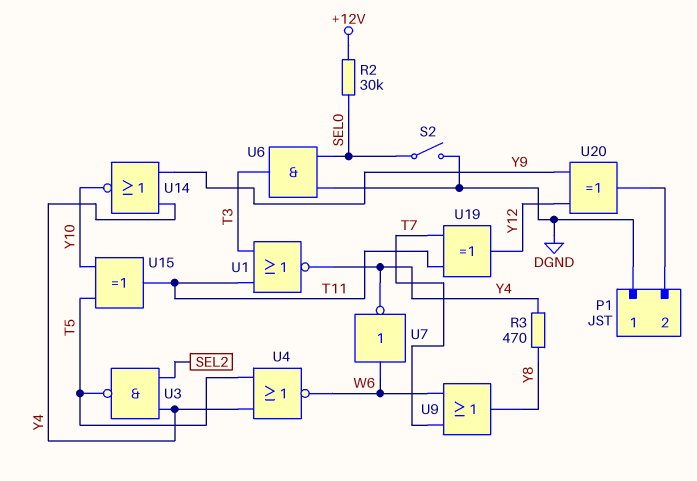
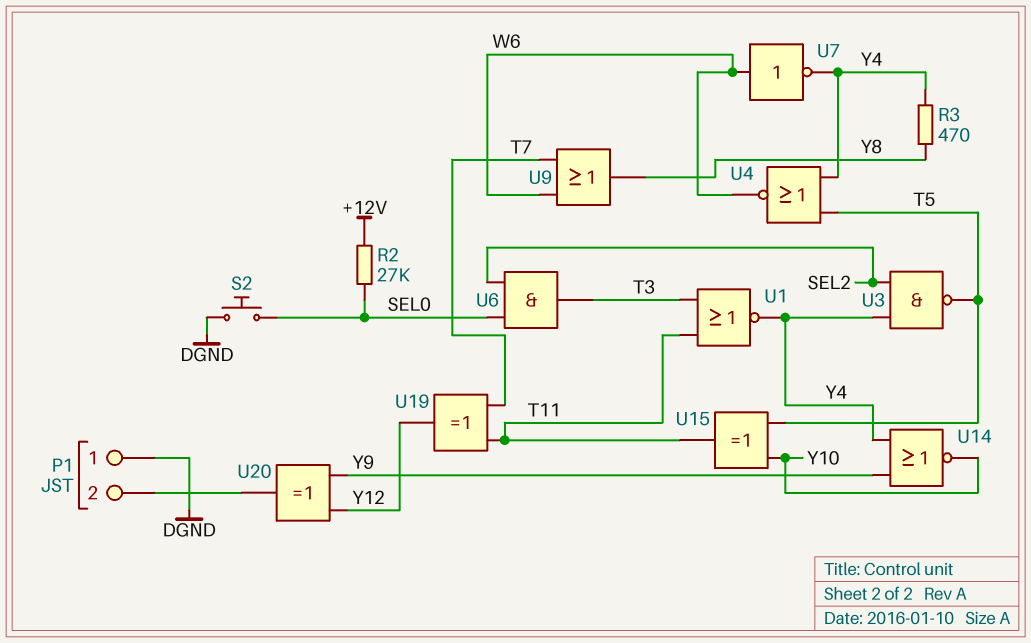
R2: 30k (+12V, SEL0) -> 27k (+12V, SEL0)
S2: switch (DGND, SEL0) -> button (DGND, SEL0)
U6: AND (in DGND, in SEL0, out T3) -> AND (in SEL0, in SEL2, out T3)

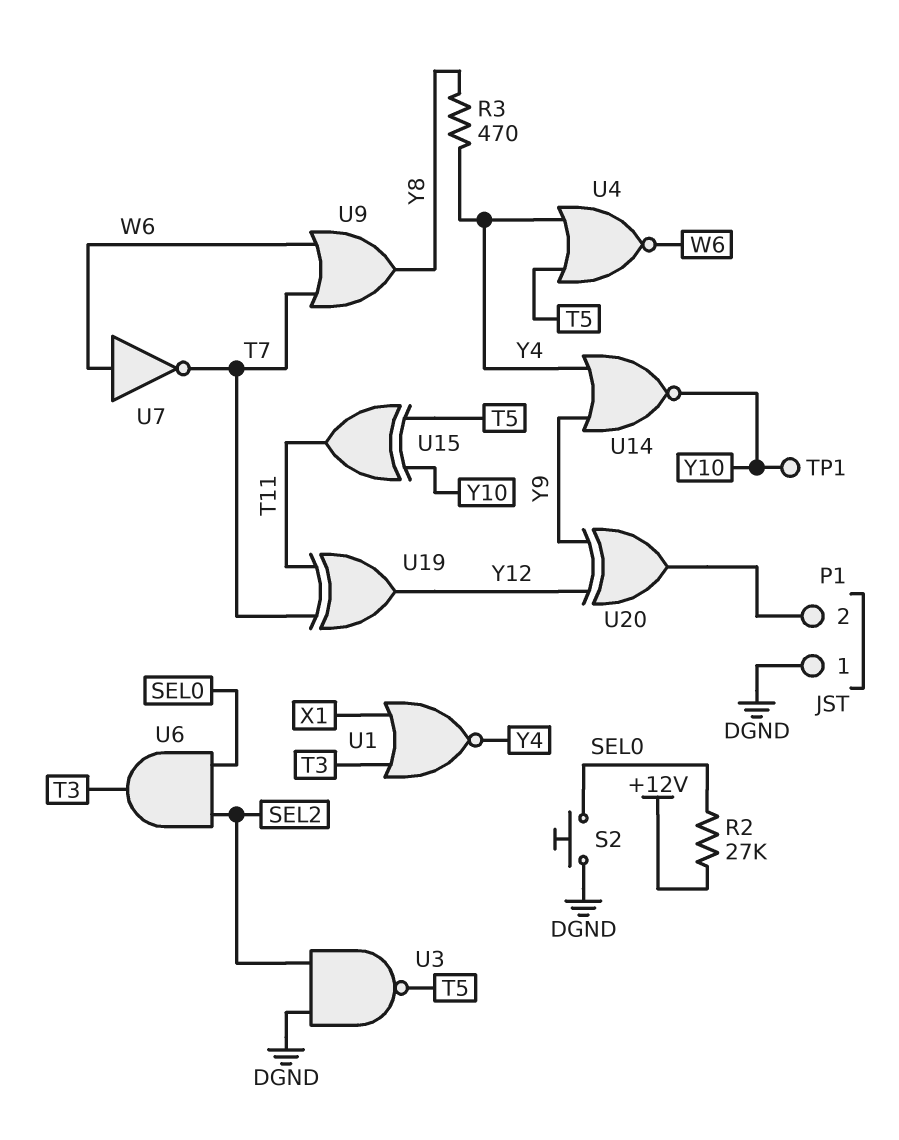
TP1: none -> test point (Y10)
U1: NOR (in T3, in T11, out Y4) -> NOR (in T3, in X1, out Y4)
U3: NAND (in SEL2, in Y4, out T5) -> NAND (in DGND, in SEL2, out T5)
U7: NOT (in W6, out Y4) -> NOT (in W6, out T7)

